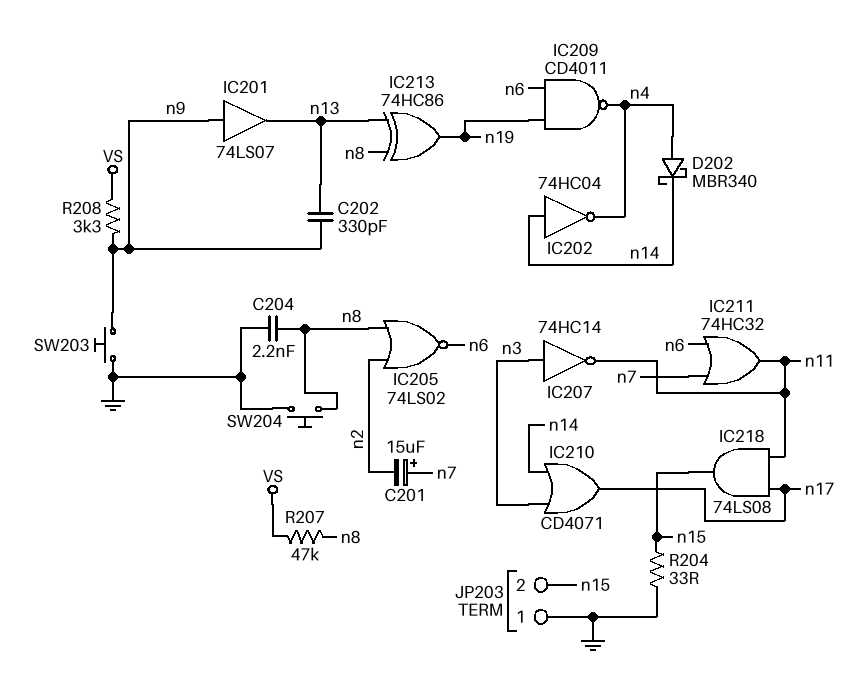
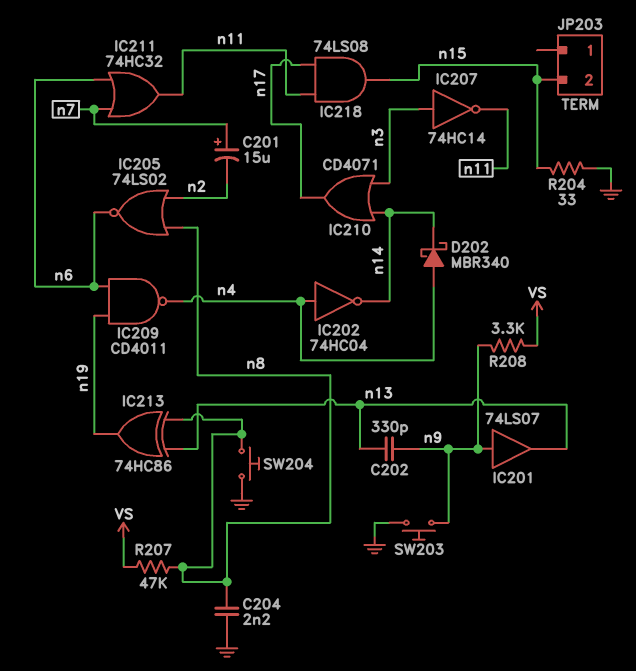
IC202: NOT 74HC04 (in n14, out n4) -> NOT 74HC04 (in n4, out n14)
JP203 pin 1: GND -> none

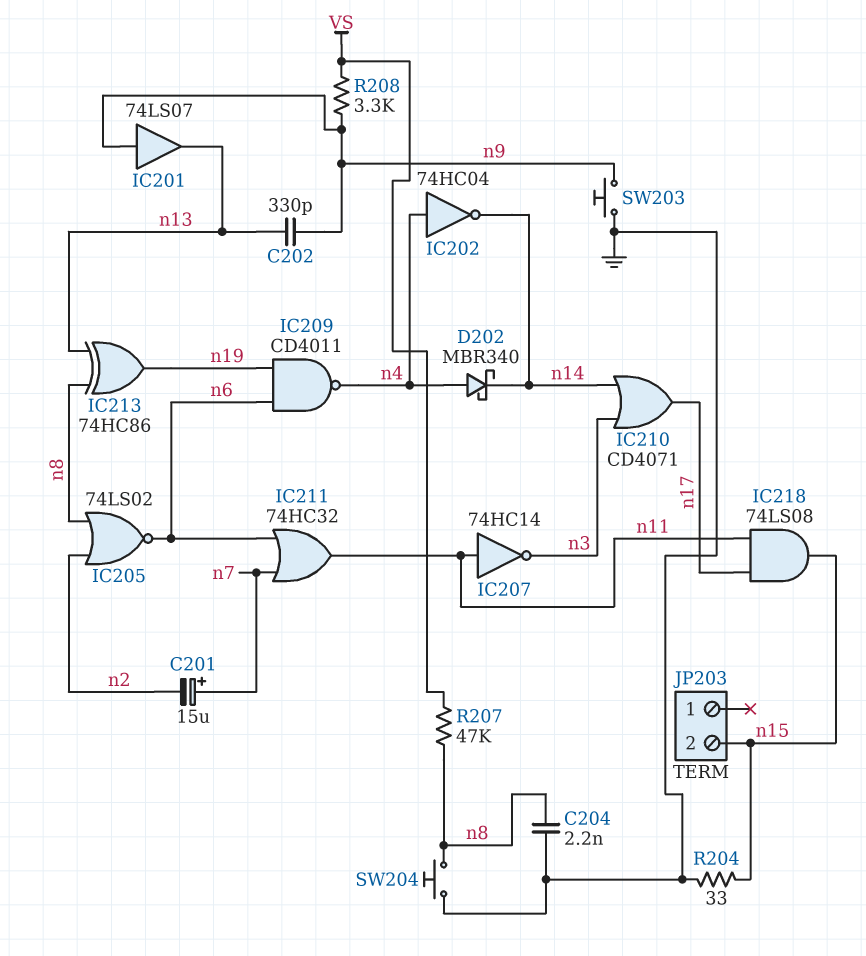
IC207: NOT 74HC14 (in n3, out n11) -> NOT 74HC14 (in n11, out n3)

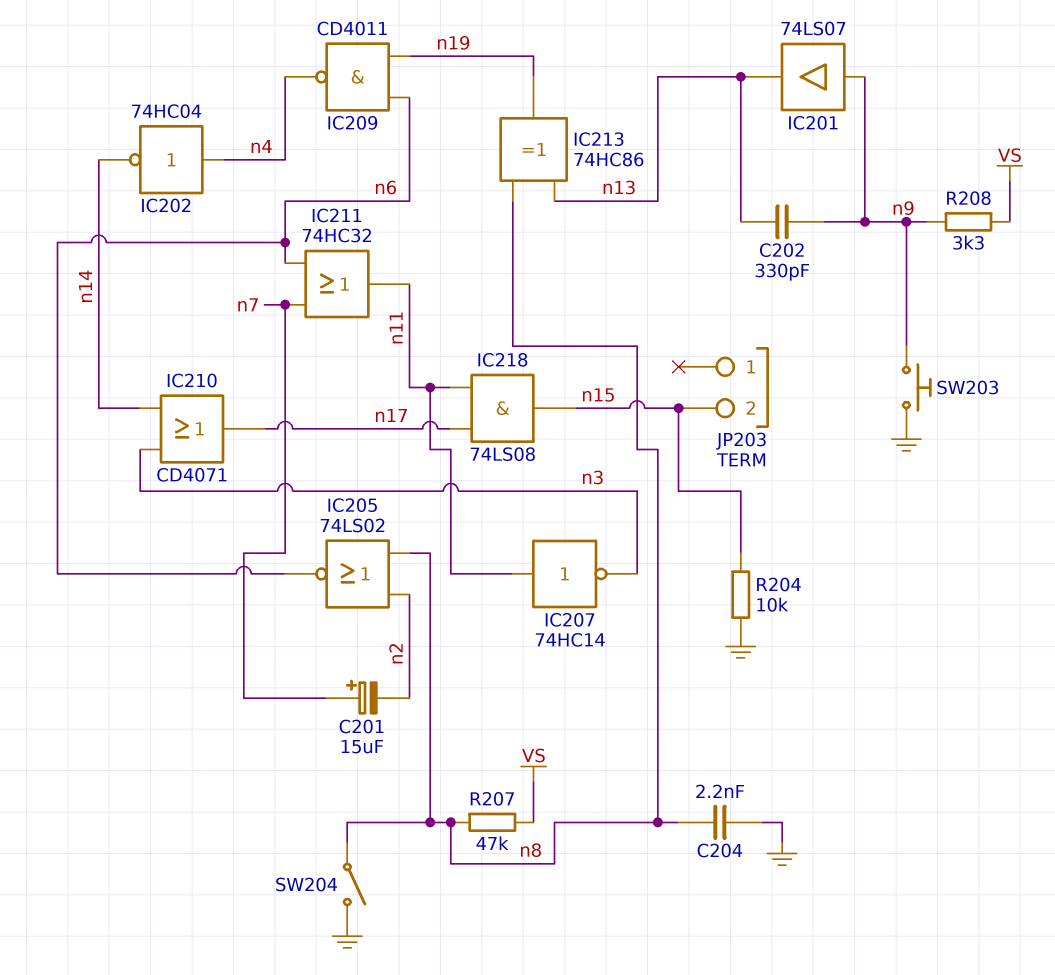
D202: schottky MBR340 (A n4, K n14) -> none
R204: 33 (GND, n15) -> 10k (GND, n15)
SW204: button (GND, n8) -> switch (GND, n8)

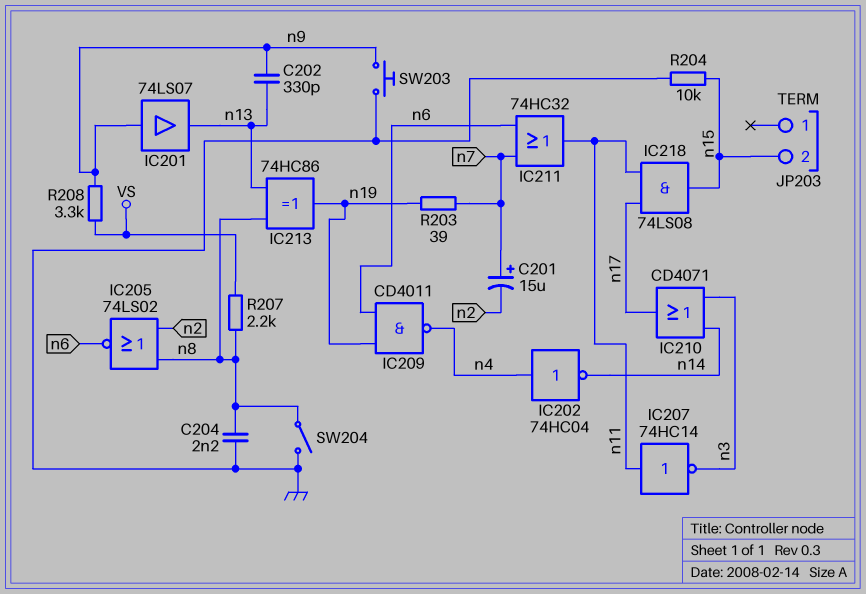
R203: none -> 39 (n7, n19)
R207: 47k (VS, n8) -> 2.2k (VS, n8)

